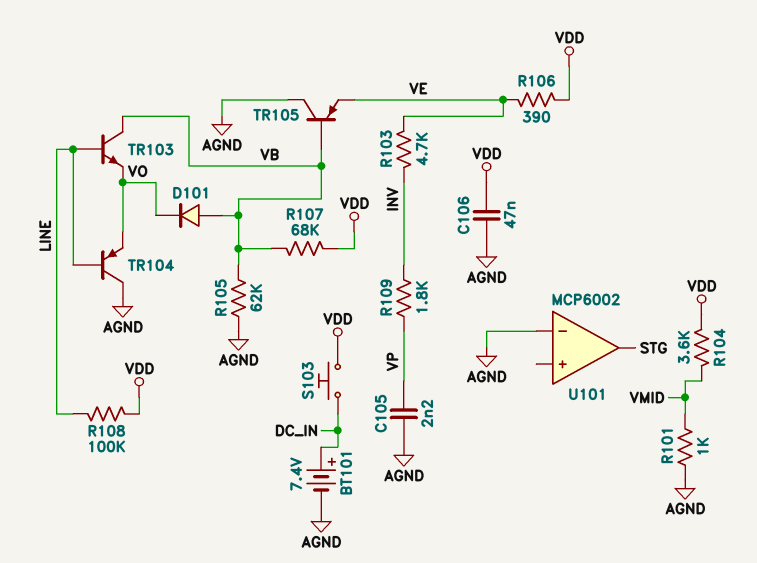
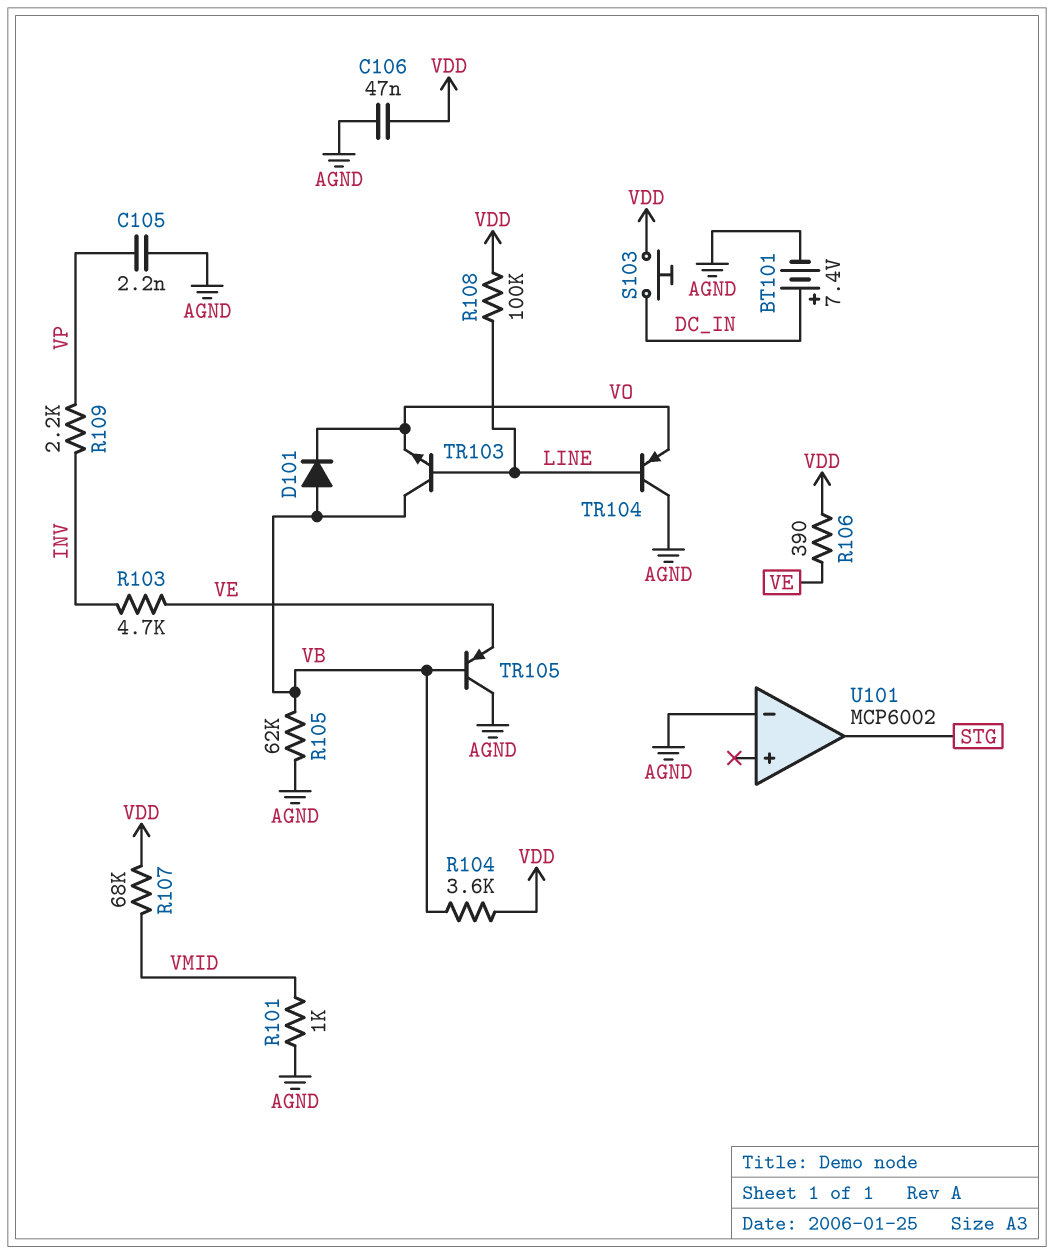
R104: 3.6k (VDD, VMID) -> 3.6k (VB, VDD)
R107: 68k (VB, VDD) -> 68k (VDD, VMID)
R109: 1.8k (INV, VP) -> 2.2k (INV, VP)

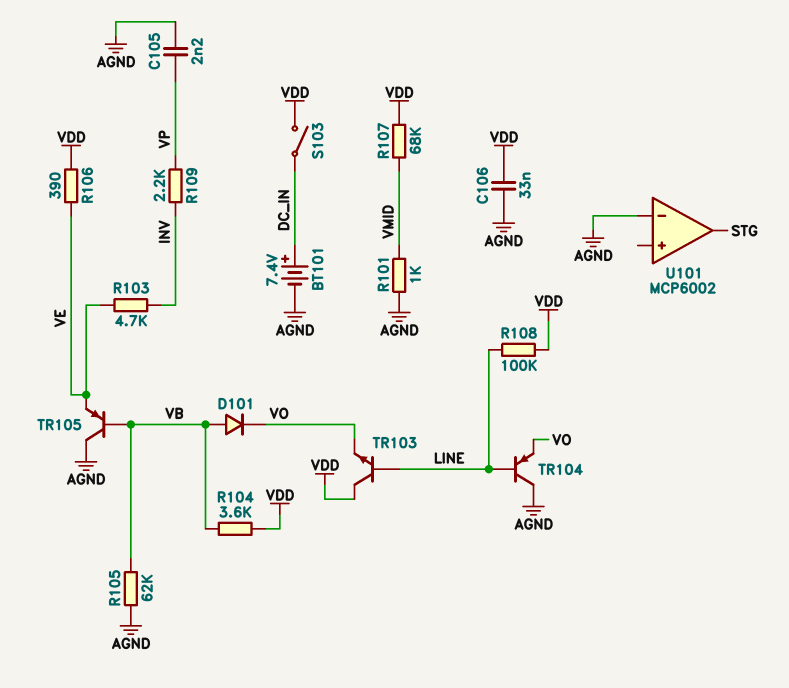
C106: 47nF (AGND, VDD) -> 33nF (AGND, VDD)
S103: button (DC_IN, VDD) -> switch (DC_IN, VDD)
TR103: NPN (B LINE, C VB, E VO) -> NPN (B LINE, C VDD, E VO)

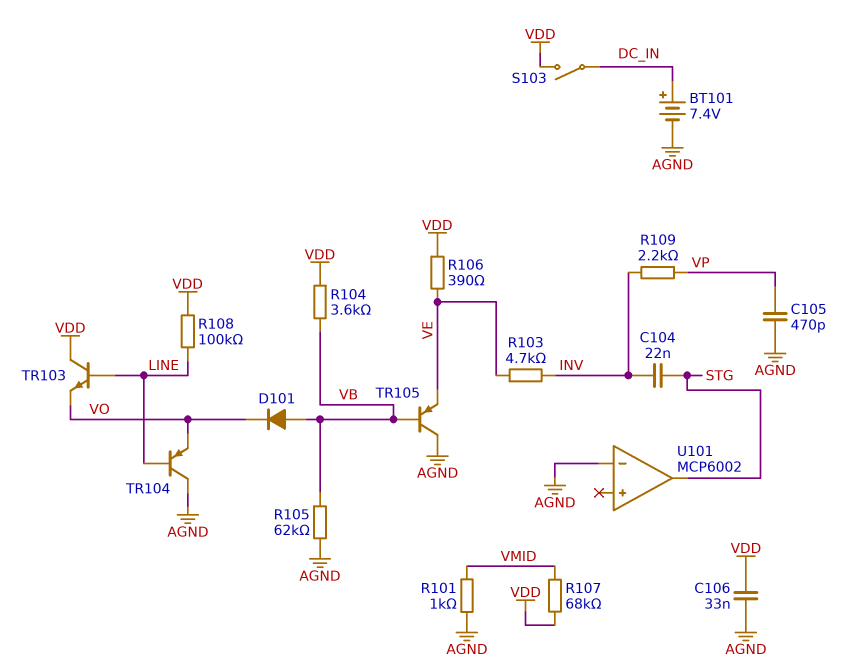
C104: none -> 22nF (INV, STG)
C105: 2.2nF (AGND, VP) -> 470pF (AGND, VP)

